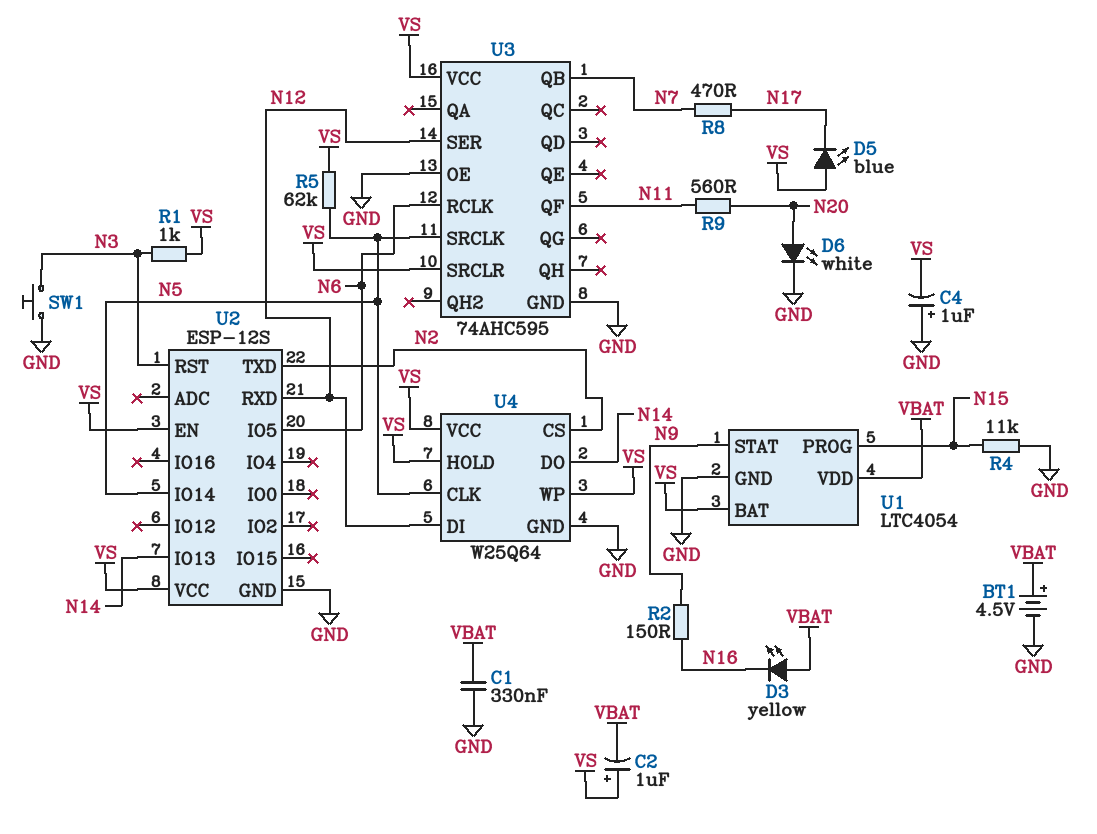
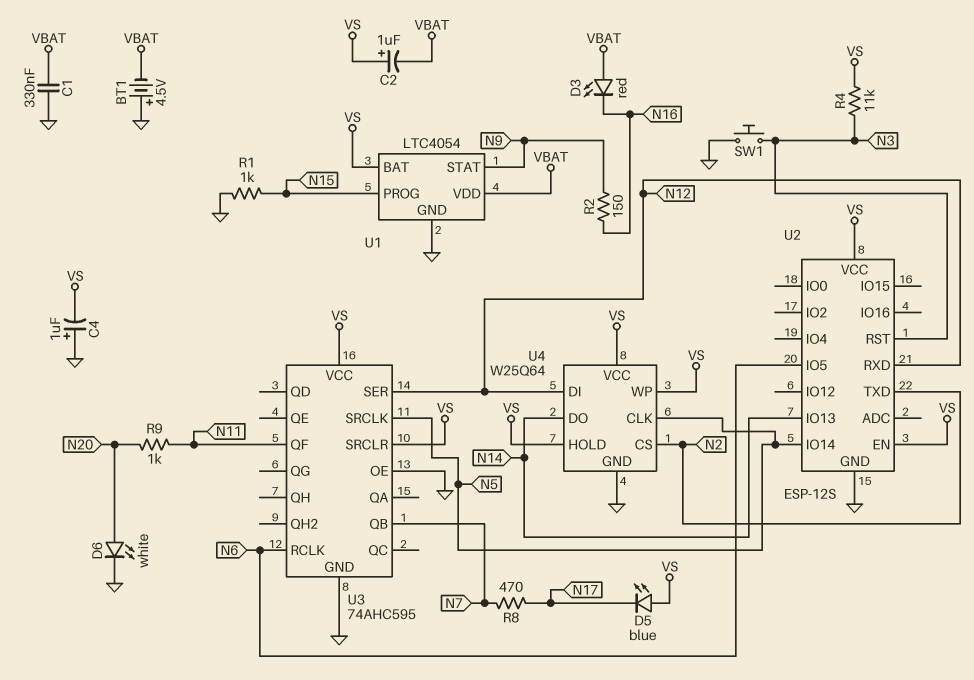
BT1: 4.5V (plus VBAT, minus GND) -> 4.5V (plus GND, minus VBAT)
D3: LED yellow (A VBAT, K N16) -> LED red (A VBAT, K N16)
R1: 1k (N3, VS) -> 1k (GND, N15)
R4: 11k (GND, N15) -> 11k (N3, VS)
R5: 62k (N5, VS) -> none
R9: 560 (N11, N20) -> 1k (N11, N20)

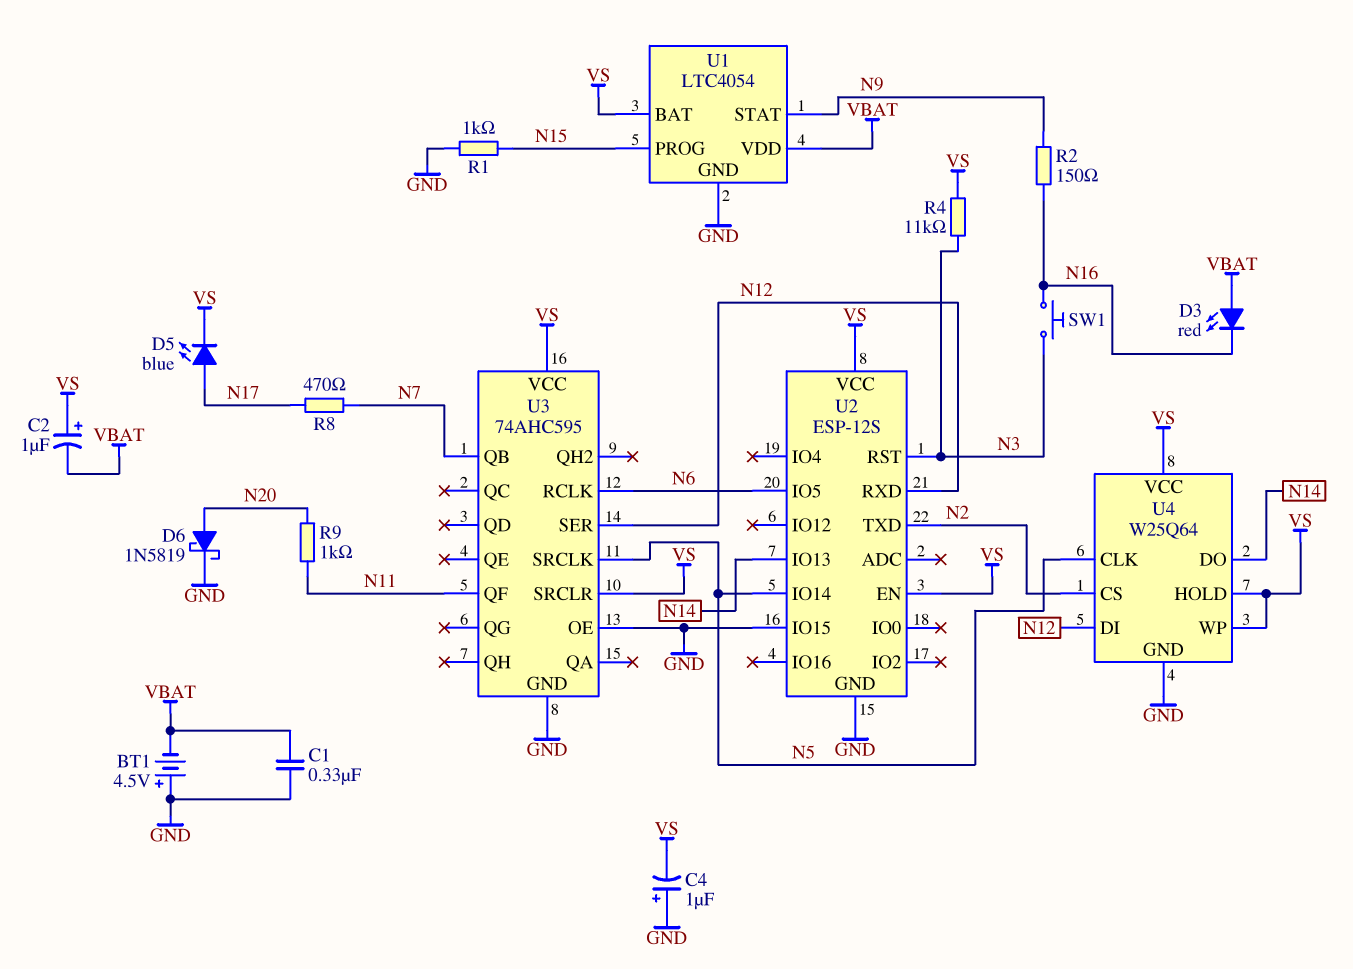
D5: LED blue (A VS, K N17) -> LED blue (A N17, K VS)
D6: LED white (A N20, K GND) -> schottky 1N5819 (A N20, K GND)
SW1: button (GND, N3) -> button (N3, N16)
U2 pin IO15: none -> GND

